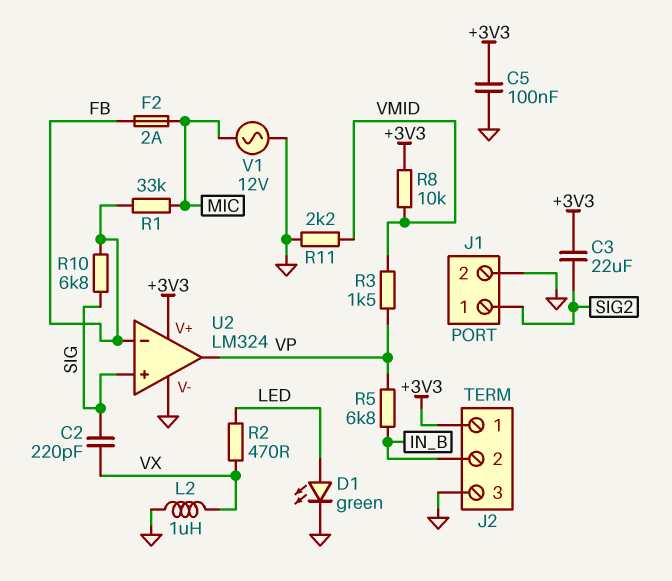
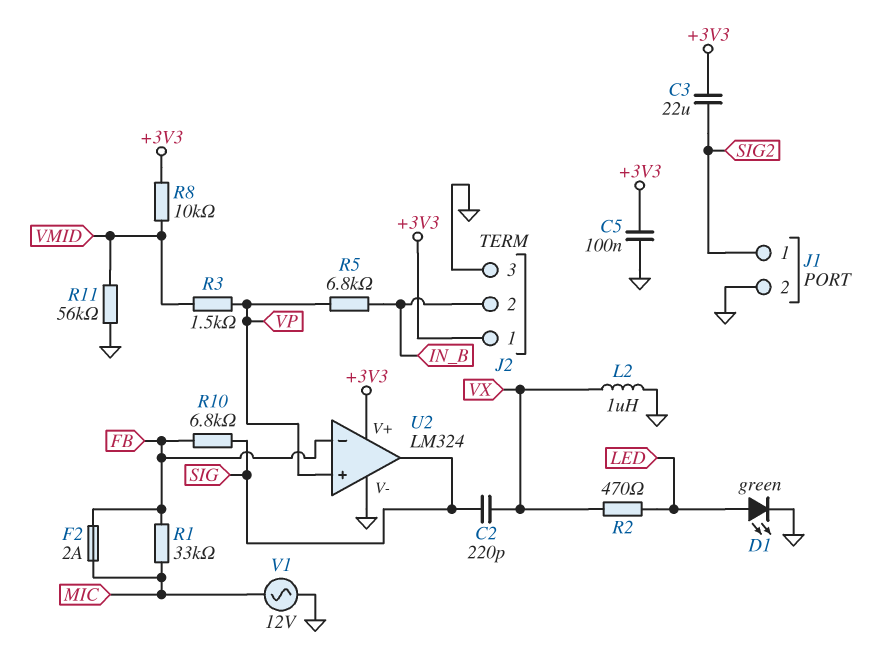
R11: 2.2k (GND, VMID) -> 56k (GND, VMID)
U2 pin in+: SIG -> VP
U2 pin out: VP -> SIG

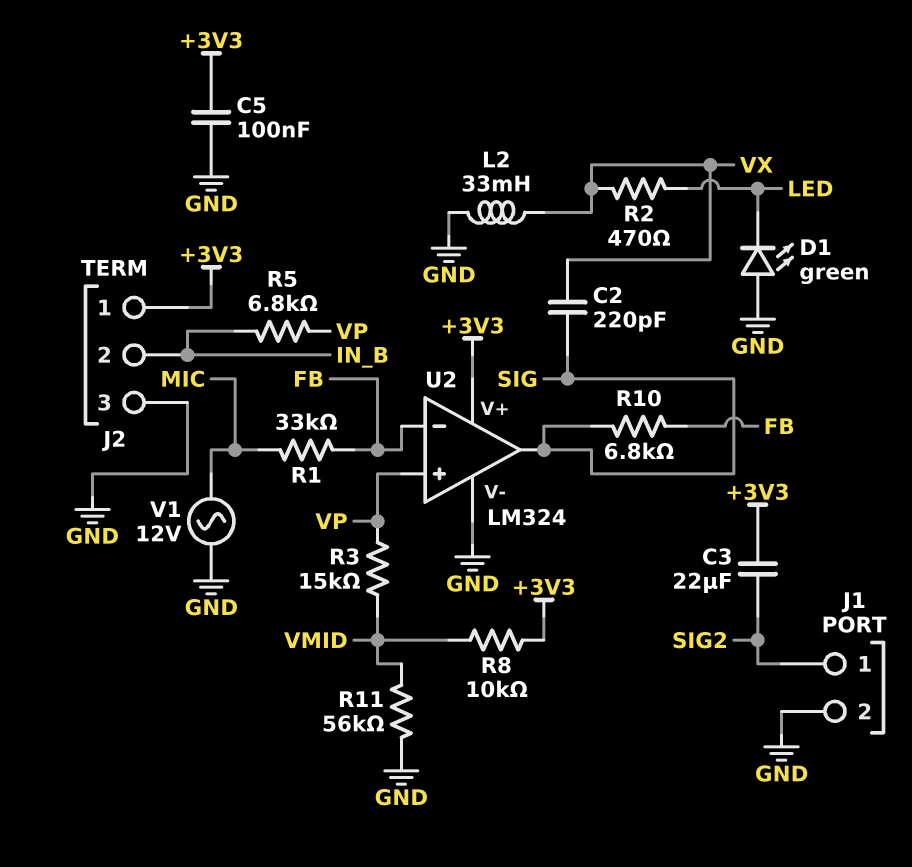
D1: LED green (A LED, K GND) -> LED green (A GND, K LED)
F2: 2A (FB, MIC) -> none
L2: 1uH (GND, VX) -> 33mH (GND, VX)
R3: 1.5k (VMID, VP) -> 15k (VMID, VP)

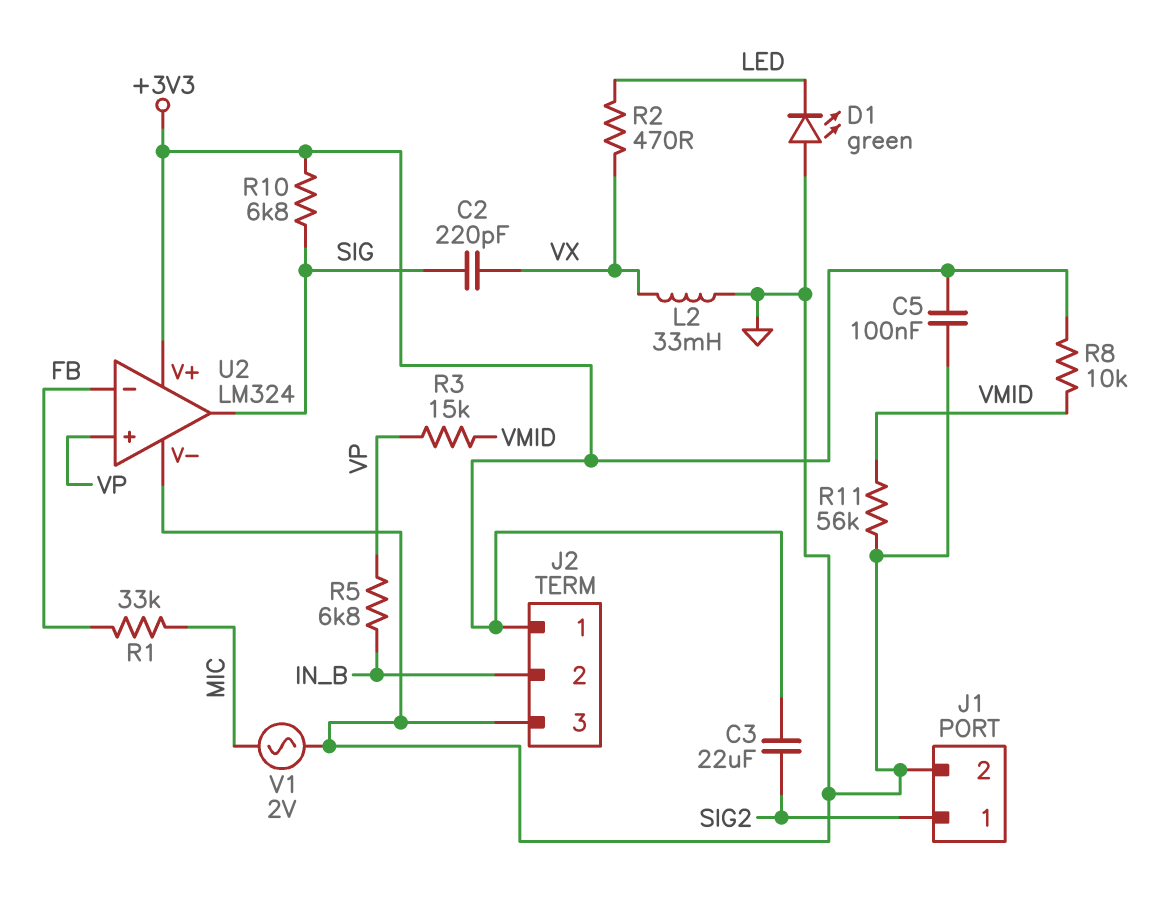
R10: 6.8k (FB, SIG) -> 6.8k (+3V3, SIG)
V1: AC 12V (GND, MIC) -> AC 2V (GND, MIC)

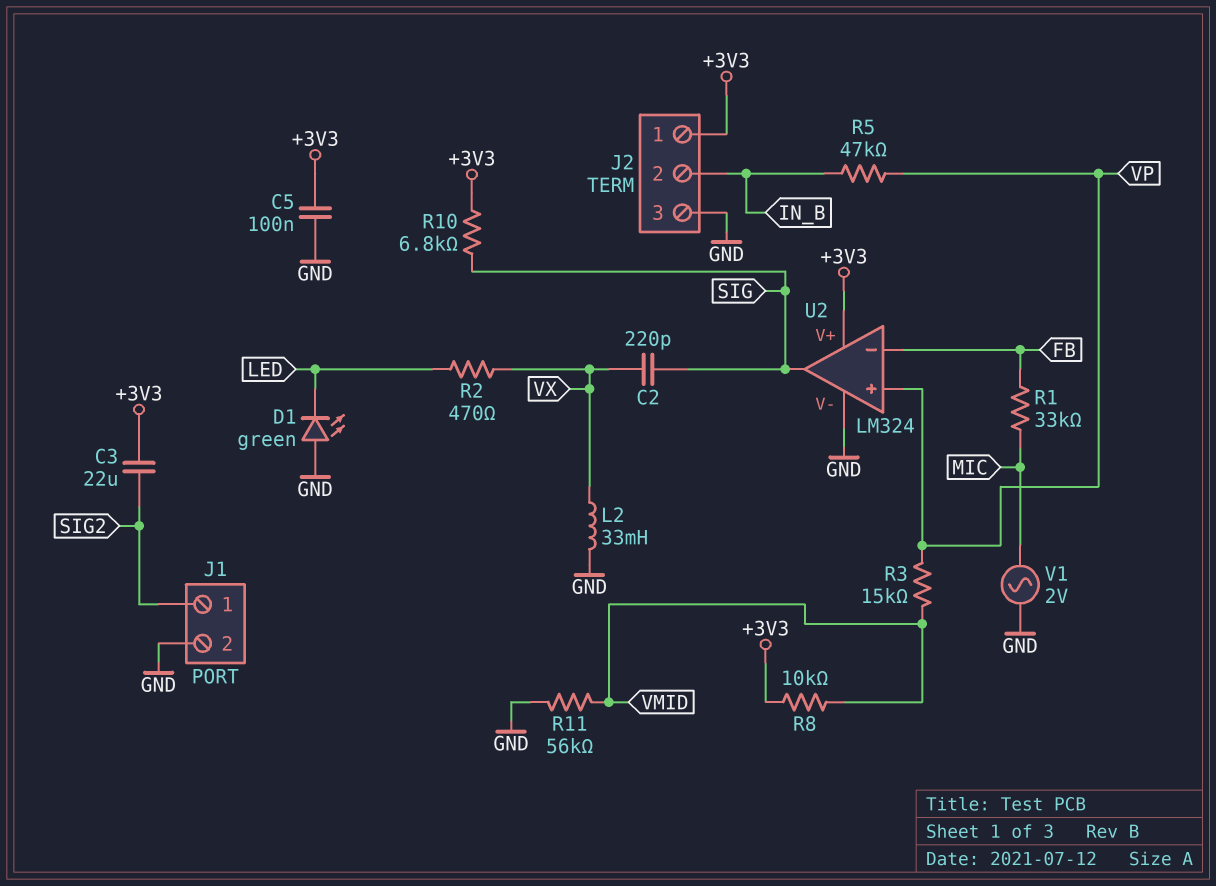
R5: 6.8k (IN_B, VP) -> 47k (IN_B, VP)

